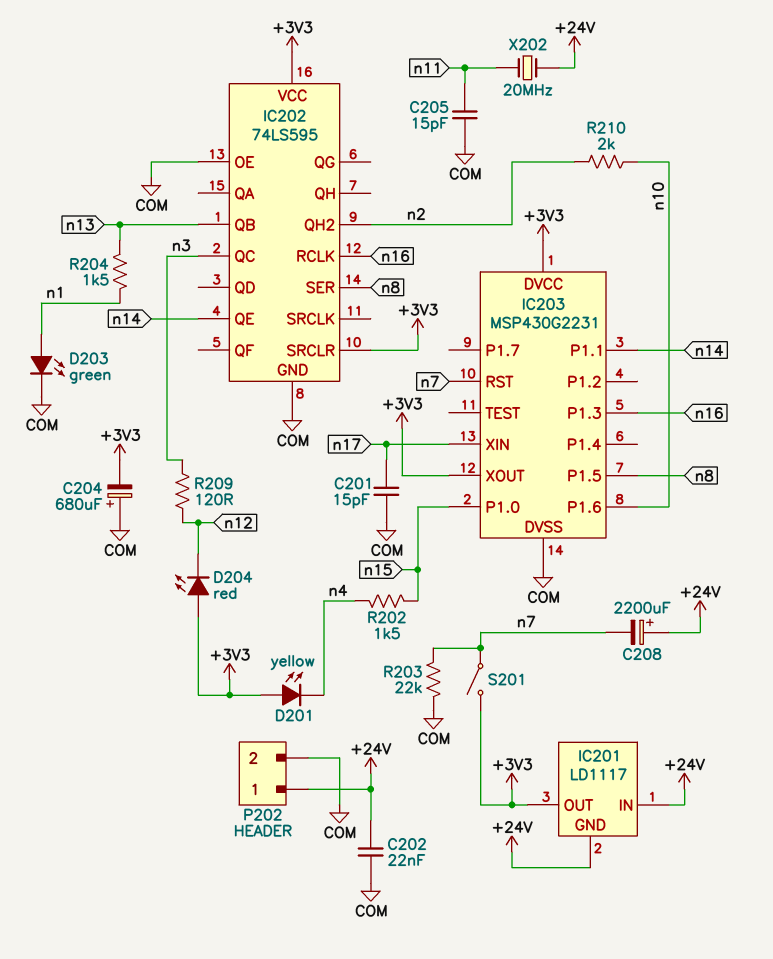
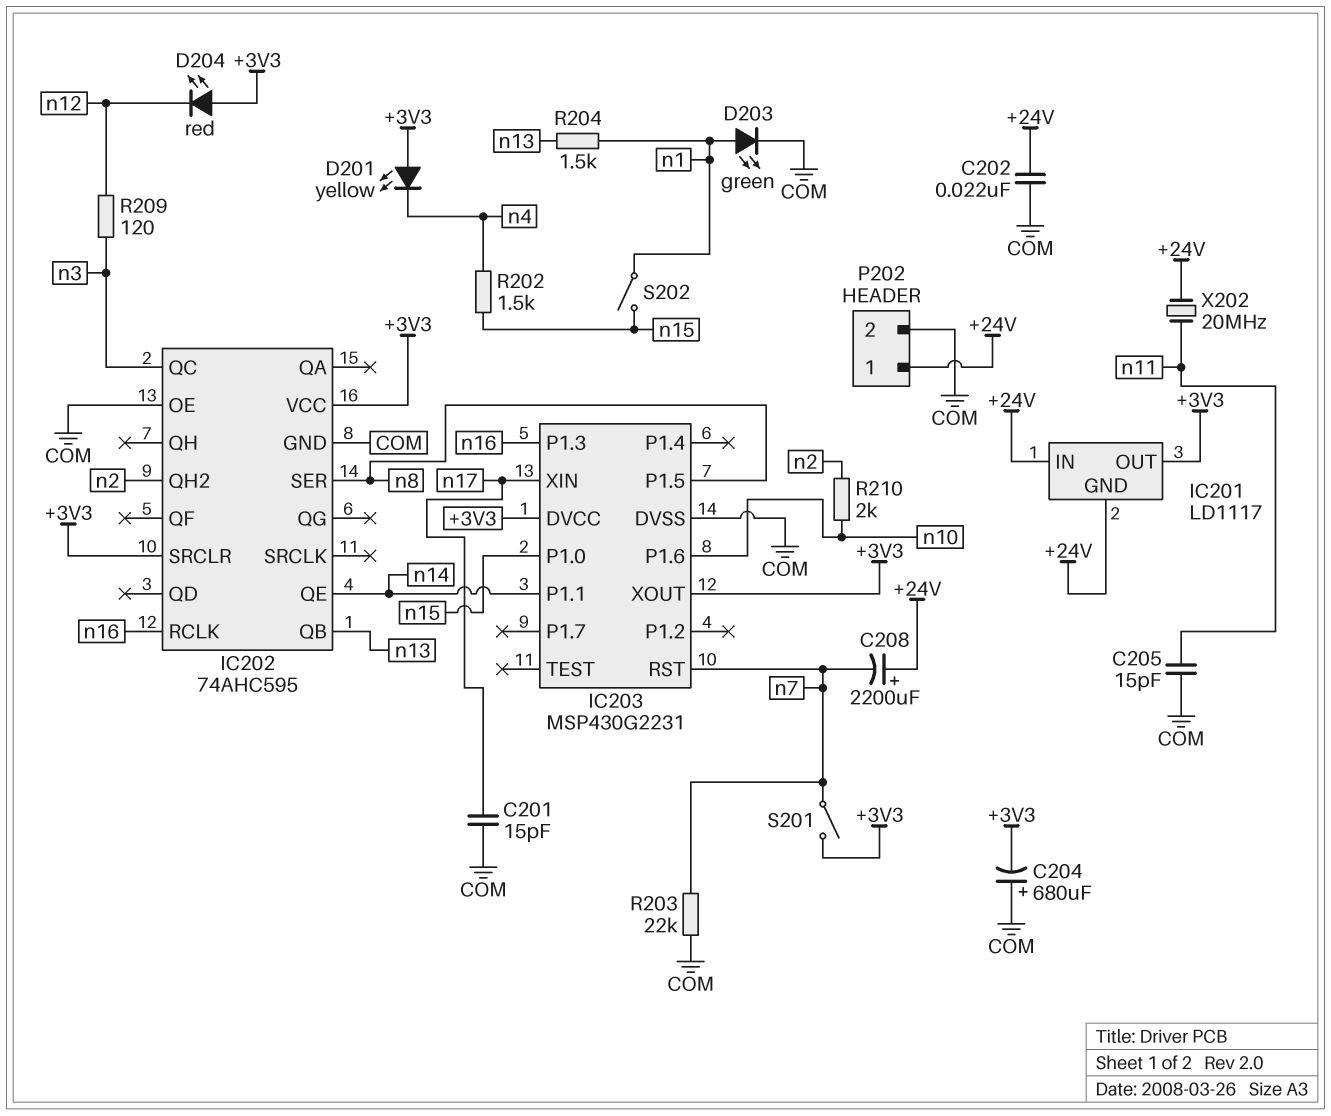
IC202: 74LS595 -> 74AHC595
S202: none -> switch (n1, n15)

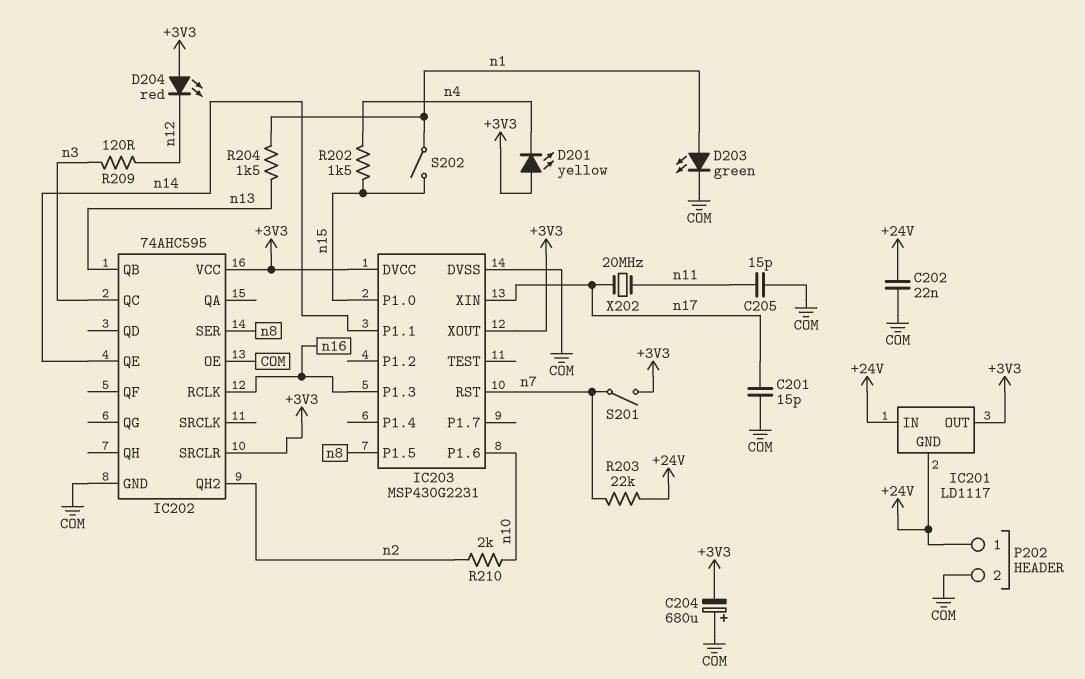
C208: 2200uF (plus +24V, minus n7) -> none
R203: 22k (COM, n7) -> 22k (+24V, n7)
X202: 20MHz (+24V, n11) -> 20MHz (n11, n17)

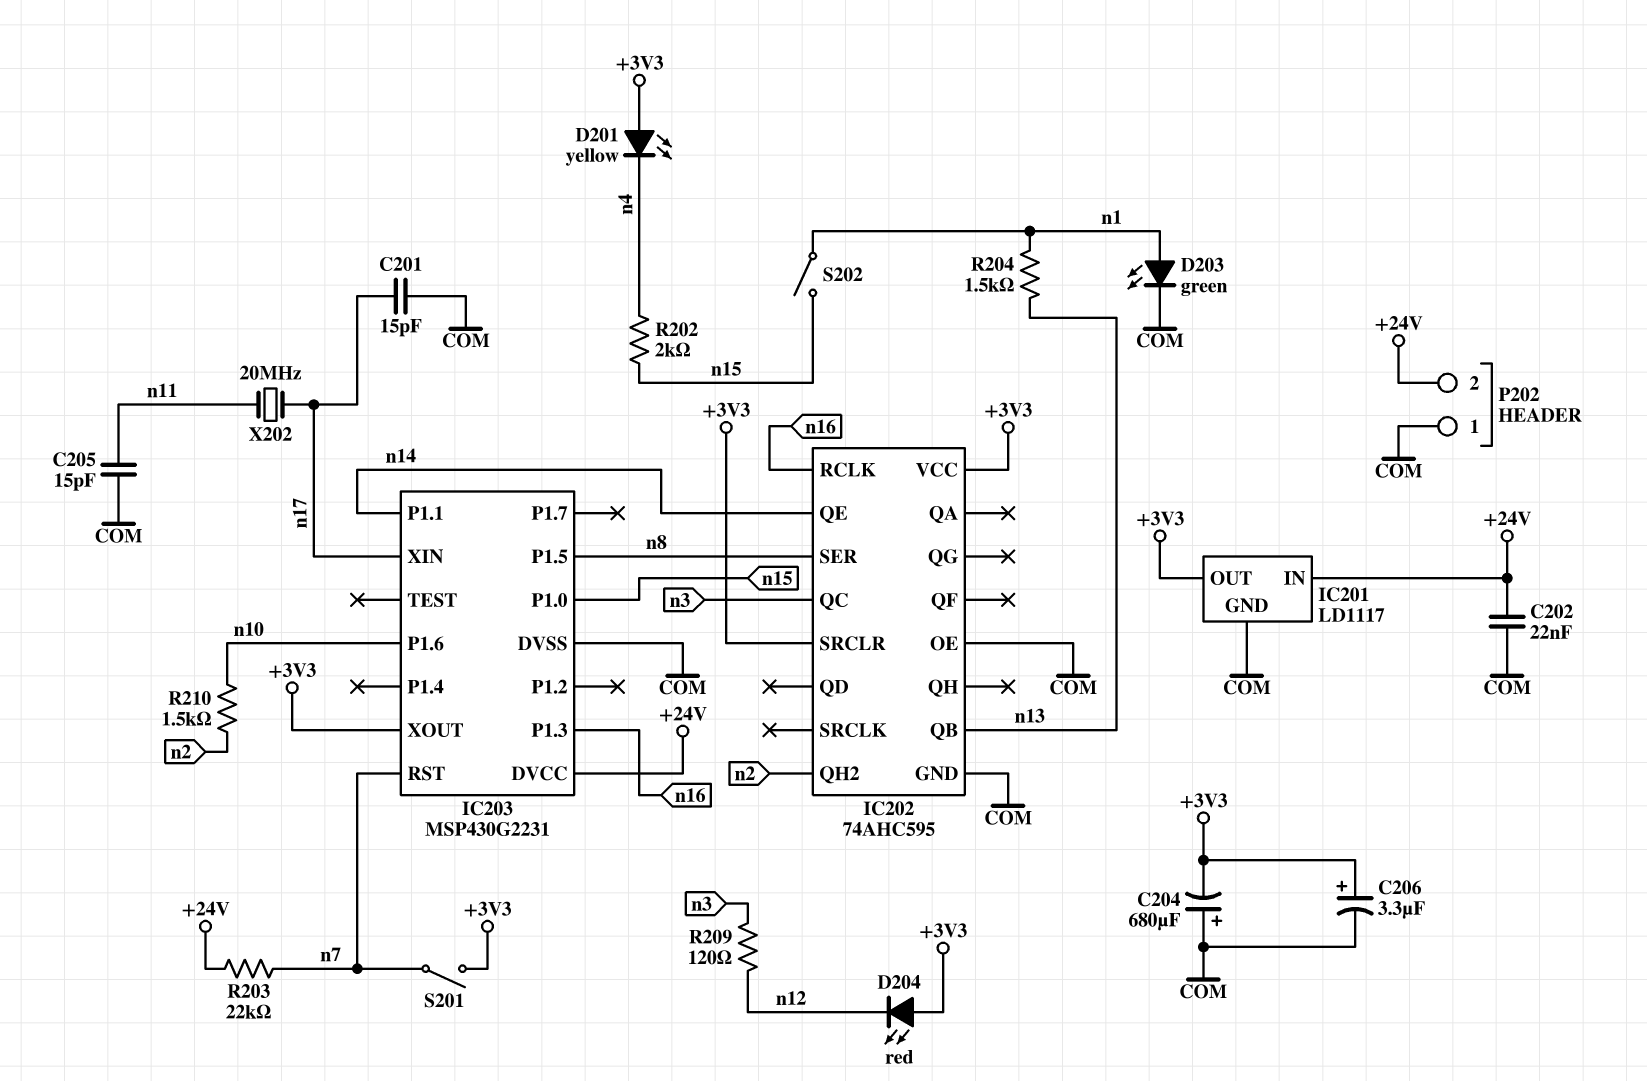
C206: none -> 3.3uF (plus +3V3, minus COM)
IC201 pin GND: +24V -> COM
IC203 pin DVCC: +3V3 -> +24V
P202 pin 1: +24V -> COM
P202 pin 2: COM -> +24V
R202: 1.5k (n4, n15) -> 2k (n4, n15)
R210: 2k (n2, n10) -> 1.5k (n2, n10)

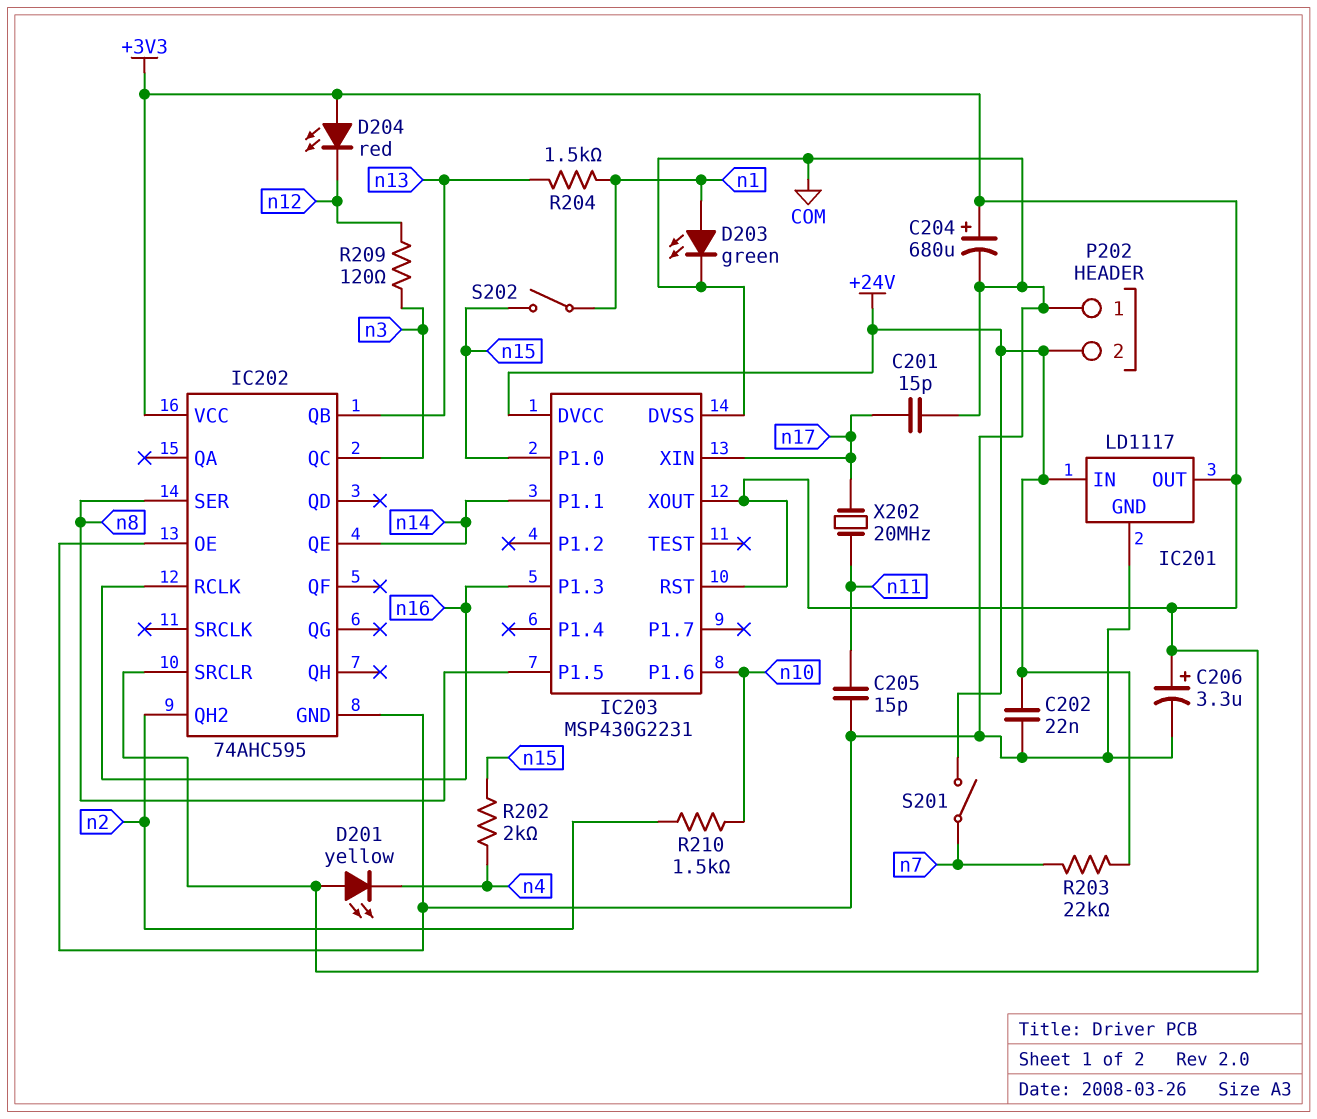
C204: 680uF (plus COM, minus +3V3) -> 680uF (plus +3V3, minus COM)
IC203 pin RST: n7 -> +3V3
S201: switch (+3V3, n7) -> switch (+24V, n7)

